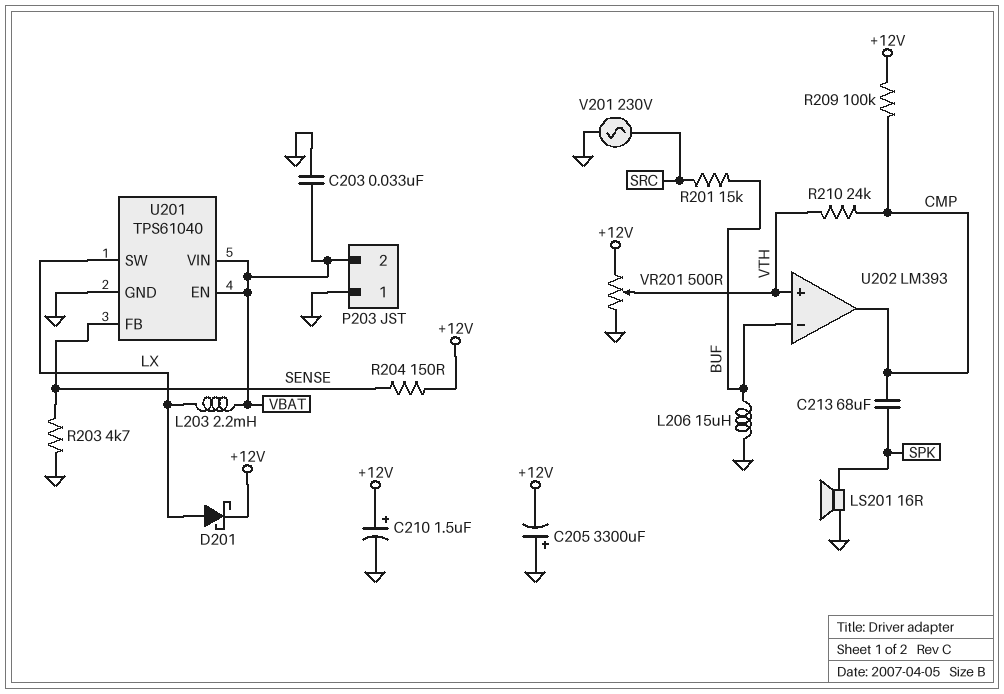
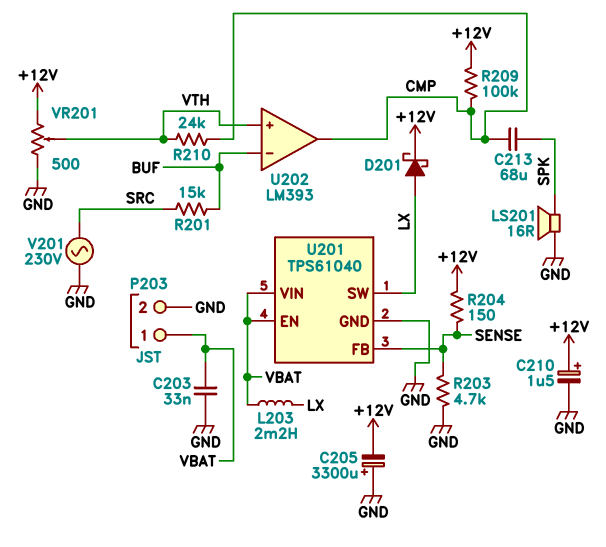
L206: 15uH (BUF, GND) -> none
P203 pin 1: GND -> VBAT
P203 pin 2: VBAT -> GND

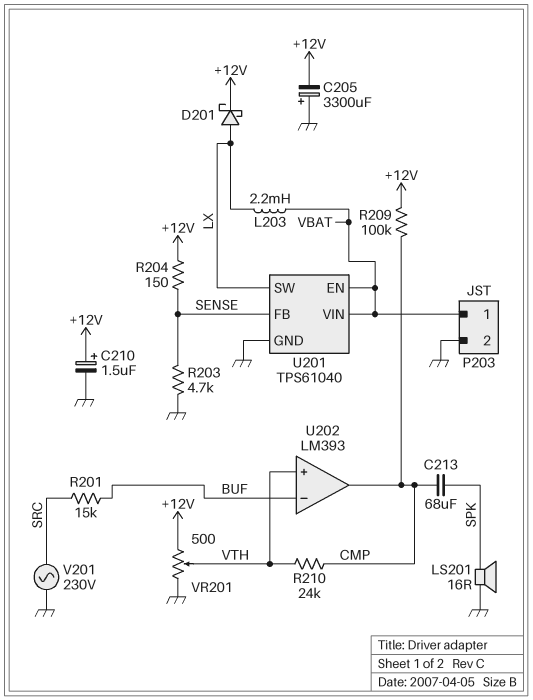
C203: 33nF (GND, VBAT) -> none

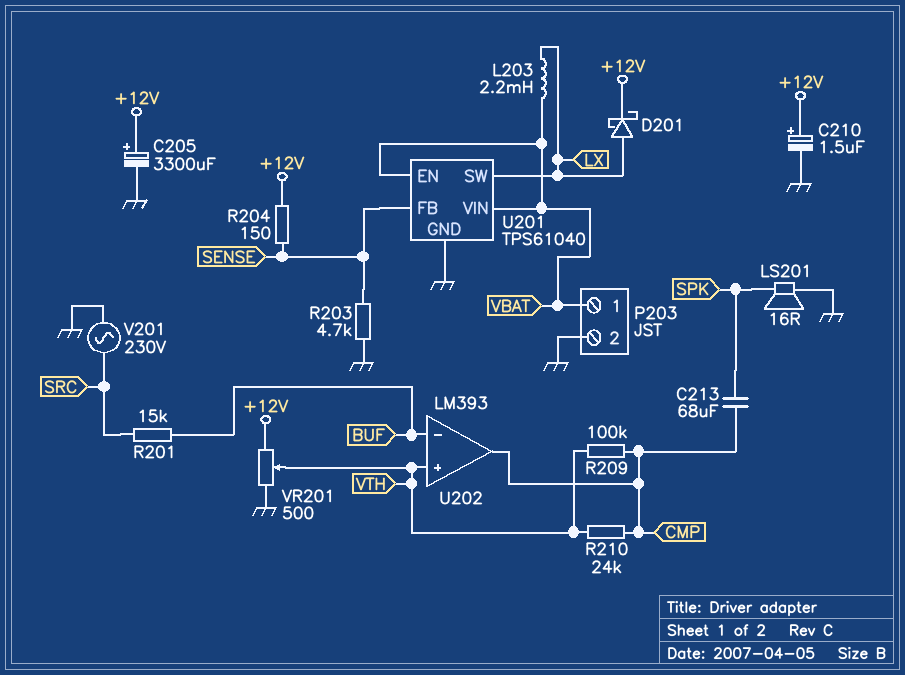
C205: 3300uF (plus GND, minus +12V) -> 3300uF (plus +12V, minus GND)
R209: 100k (+12V, CMP) -> 100k (CMP, VTH)

